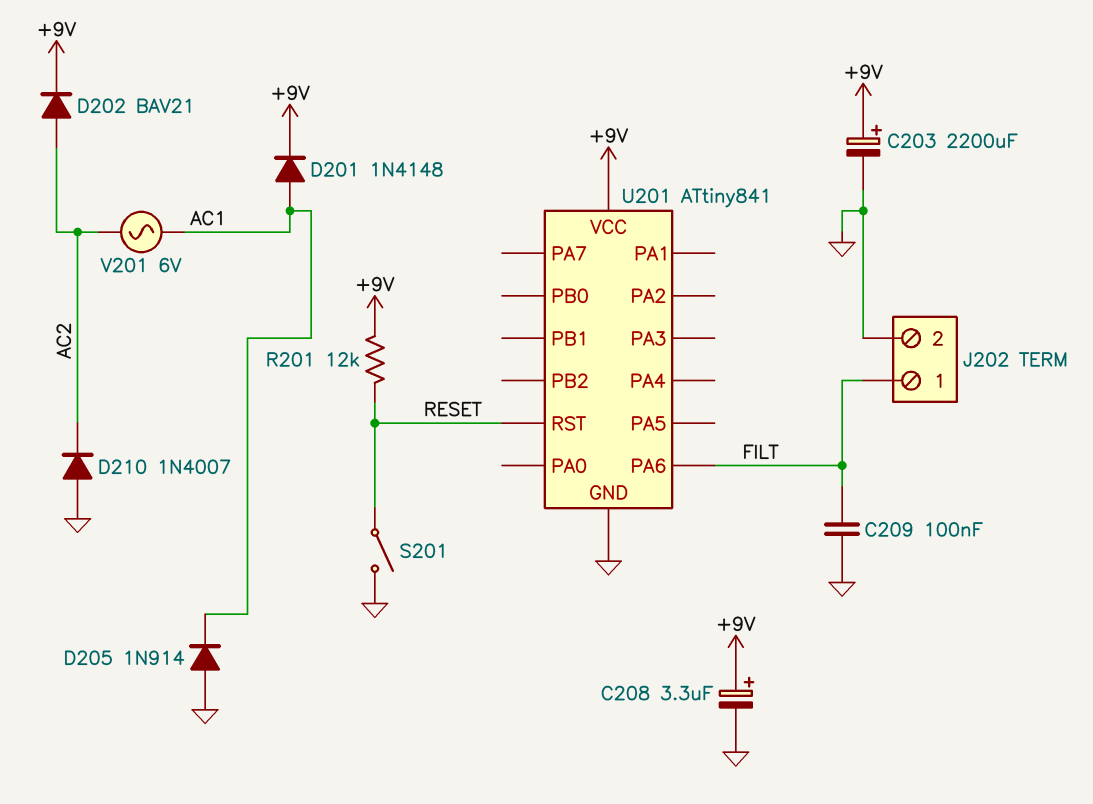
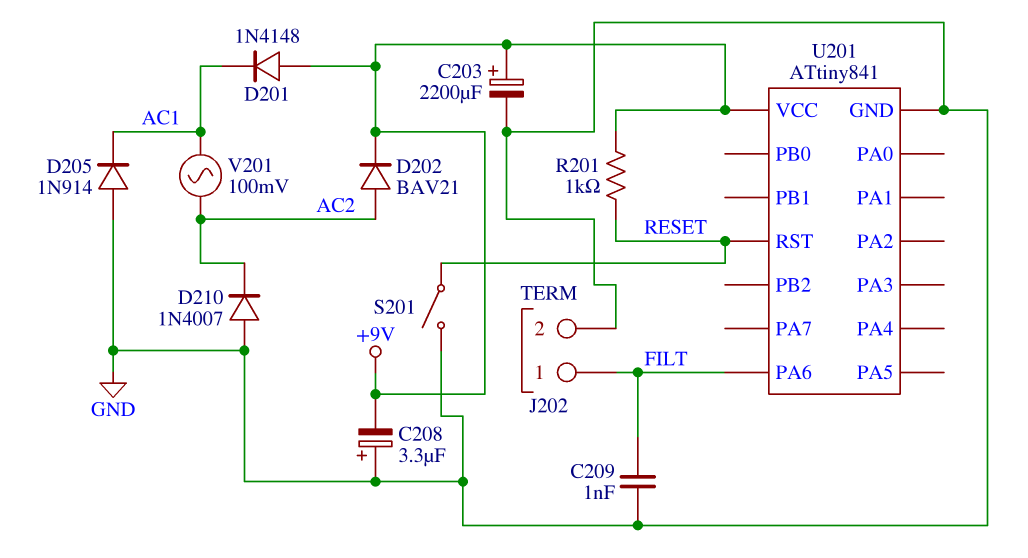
C208: 3.3uF (plus +9V, minus GND) -> 3.3uF (plus GND, minus +9V)
C209: 100nF (FILT, GND) -> 1nF (FILT, GND)
D201: diode 1N4148 (A AC1, K +9V) -> diode 1N4148 (A +9V, K AC1)
R201: 12k (+9V, RESET) -> 1k (+9V, RESET)
V201: AC 6V (AC1, AC2) -> AC 100mV (AC1, AC2)

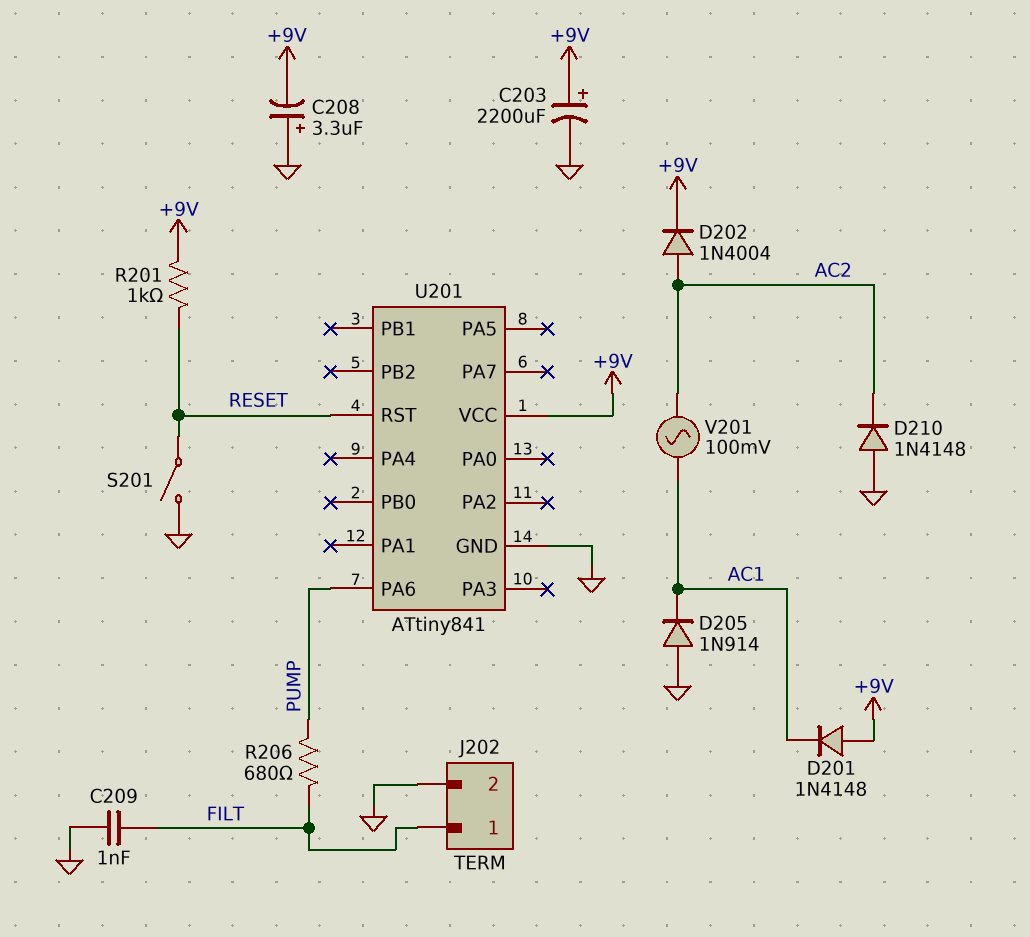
D202: diode BAV21 (A AC2, K +9V) -> diode 1N4004 (A AC2, K +9V)
D210: diode 1N4007 (A GND, K AC2) -> diode 1N4148 (A GND, K AC2)
R206: none -> 680 (FILT, PUMP)
U201 pin PA6: FILT -> PUMP

